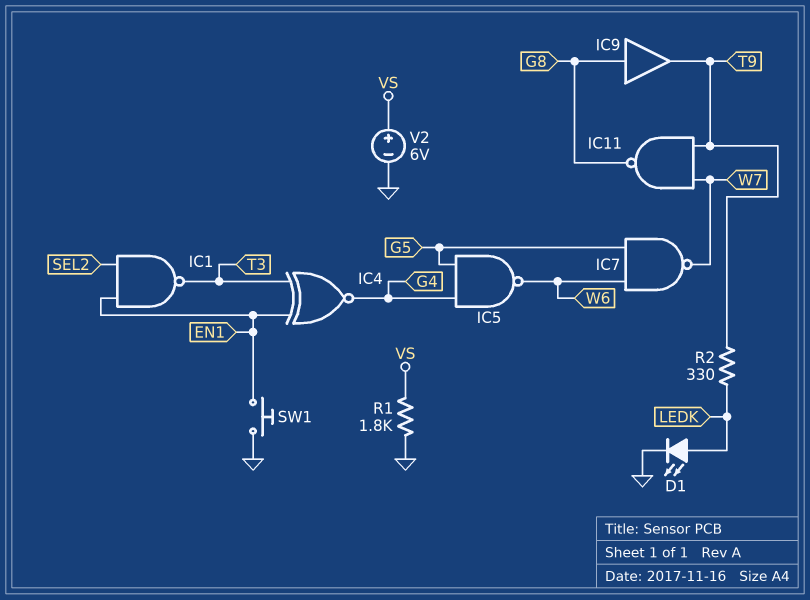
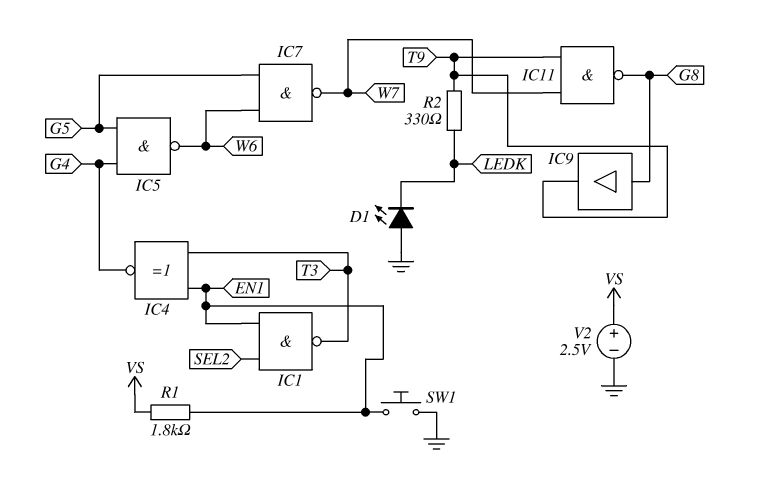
D1: LED (A LEDK, K GND) -> LED (A GND, K LEDK)
R1: 1.8k (GND, VS) -> 1.8k (EN1, VS)
V2: 6V (plus VS, minus GND) -> 2.5V (plus VS, minus GND)

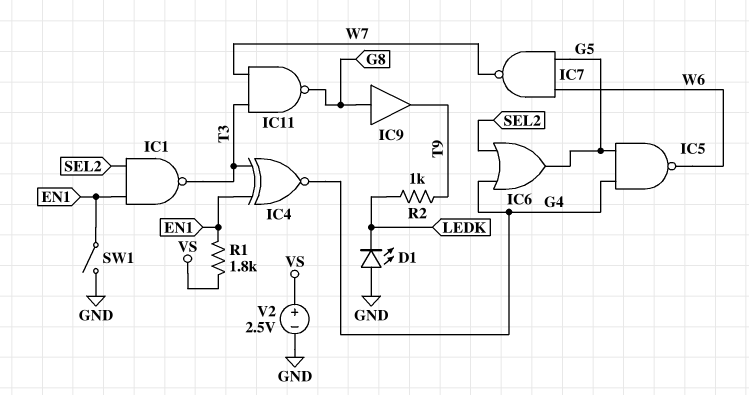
IC6: none -> OR (in G4, in SEL2, out G5)
IC11: NAND (in T9, in W7, out G8) -> NAND (in T3, in W7, out G8)
R2: 330 (LEDK, T9) -> 1k (LEDK, T9)
SW1: button (EN1, GND) -> switch (EN1, GND)

